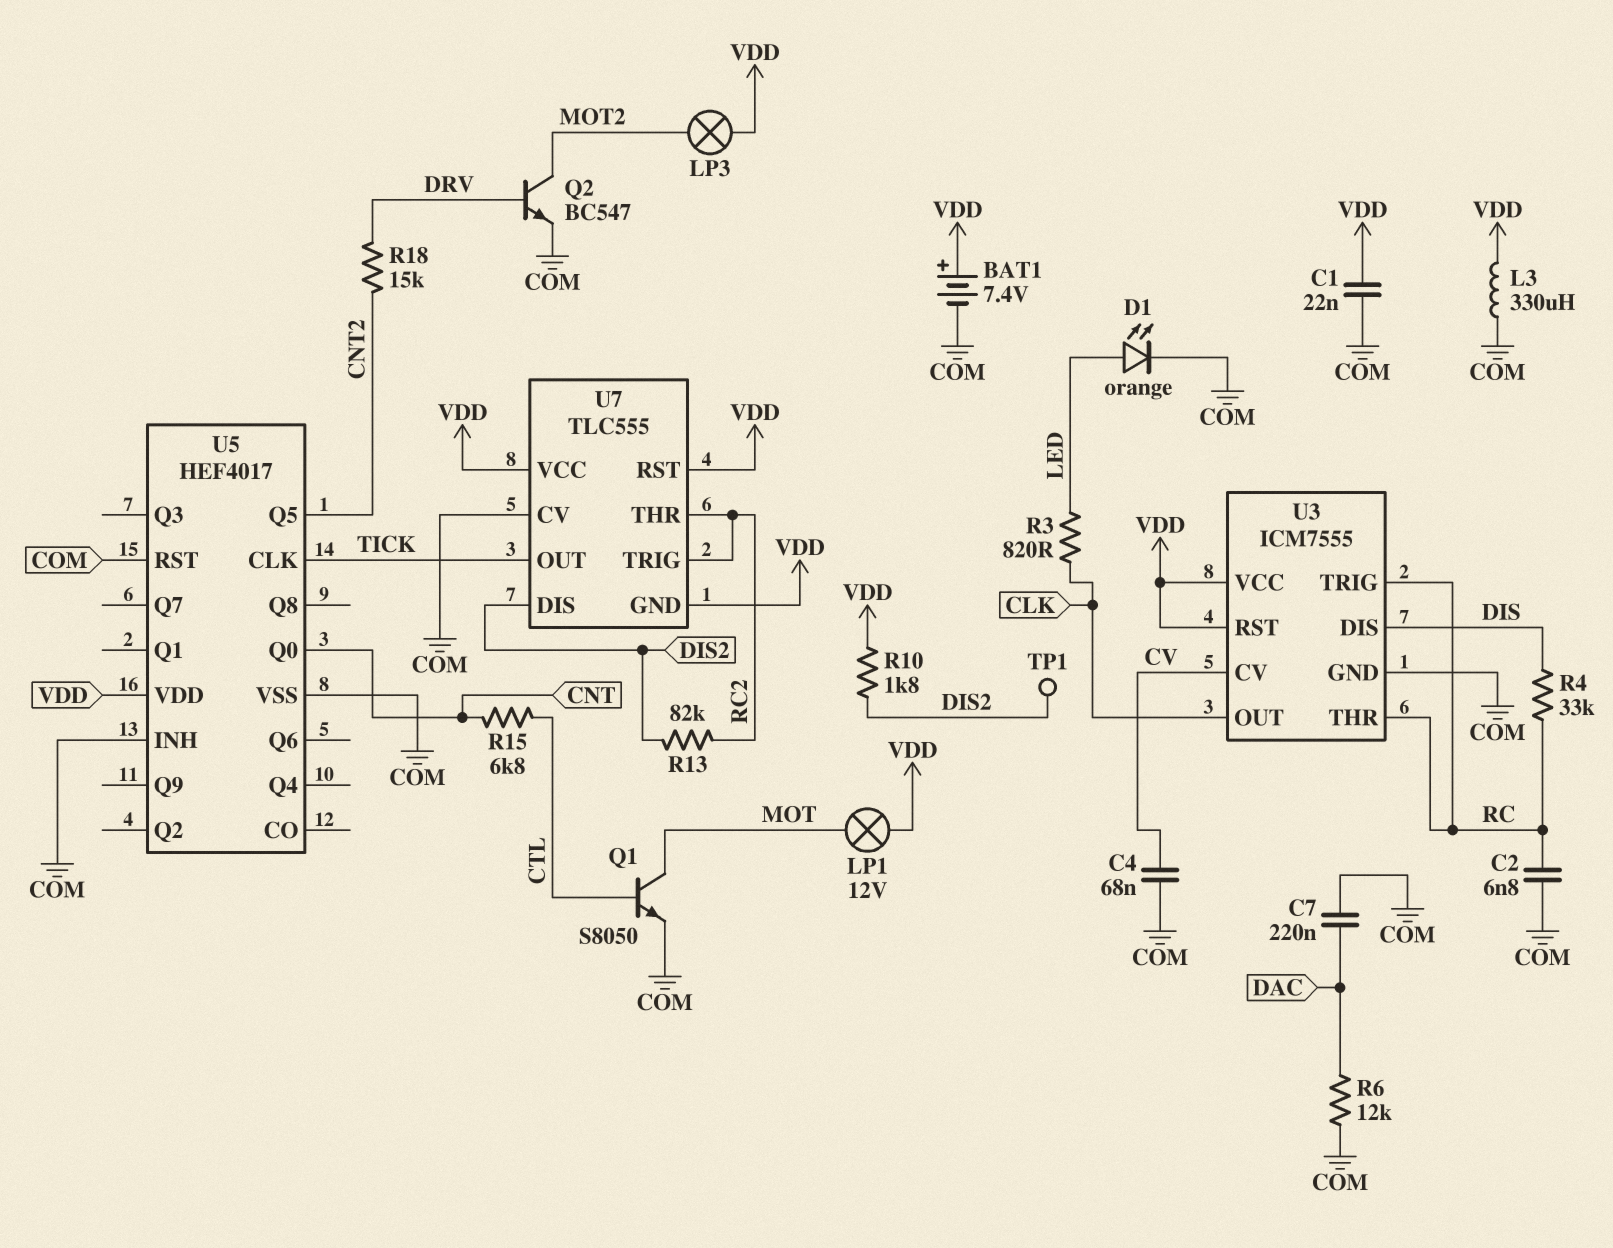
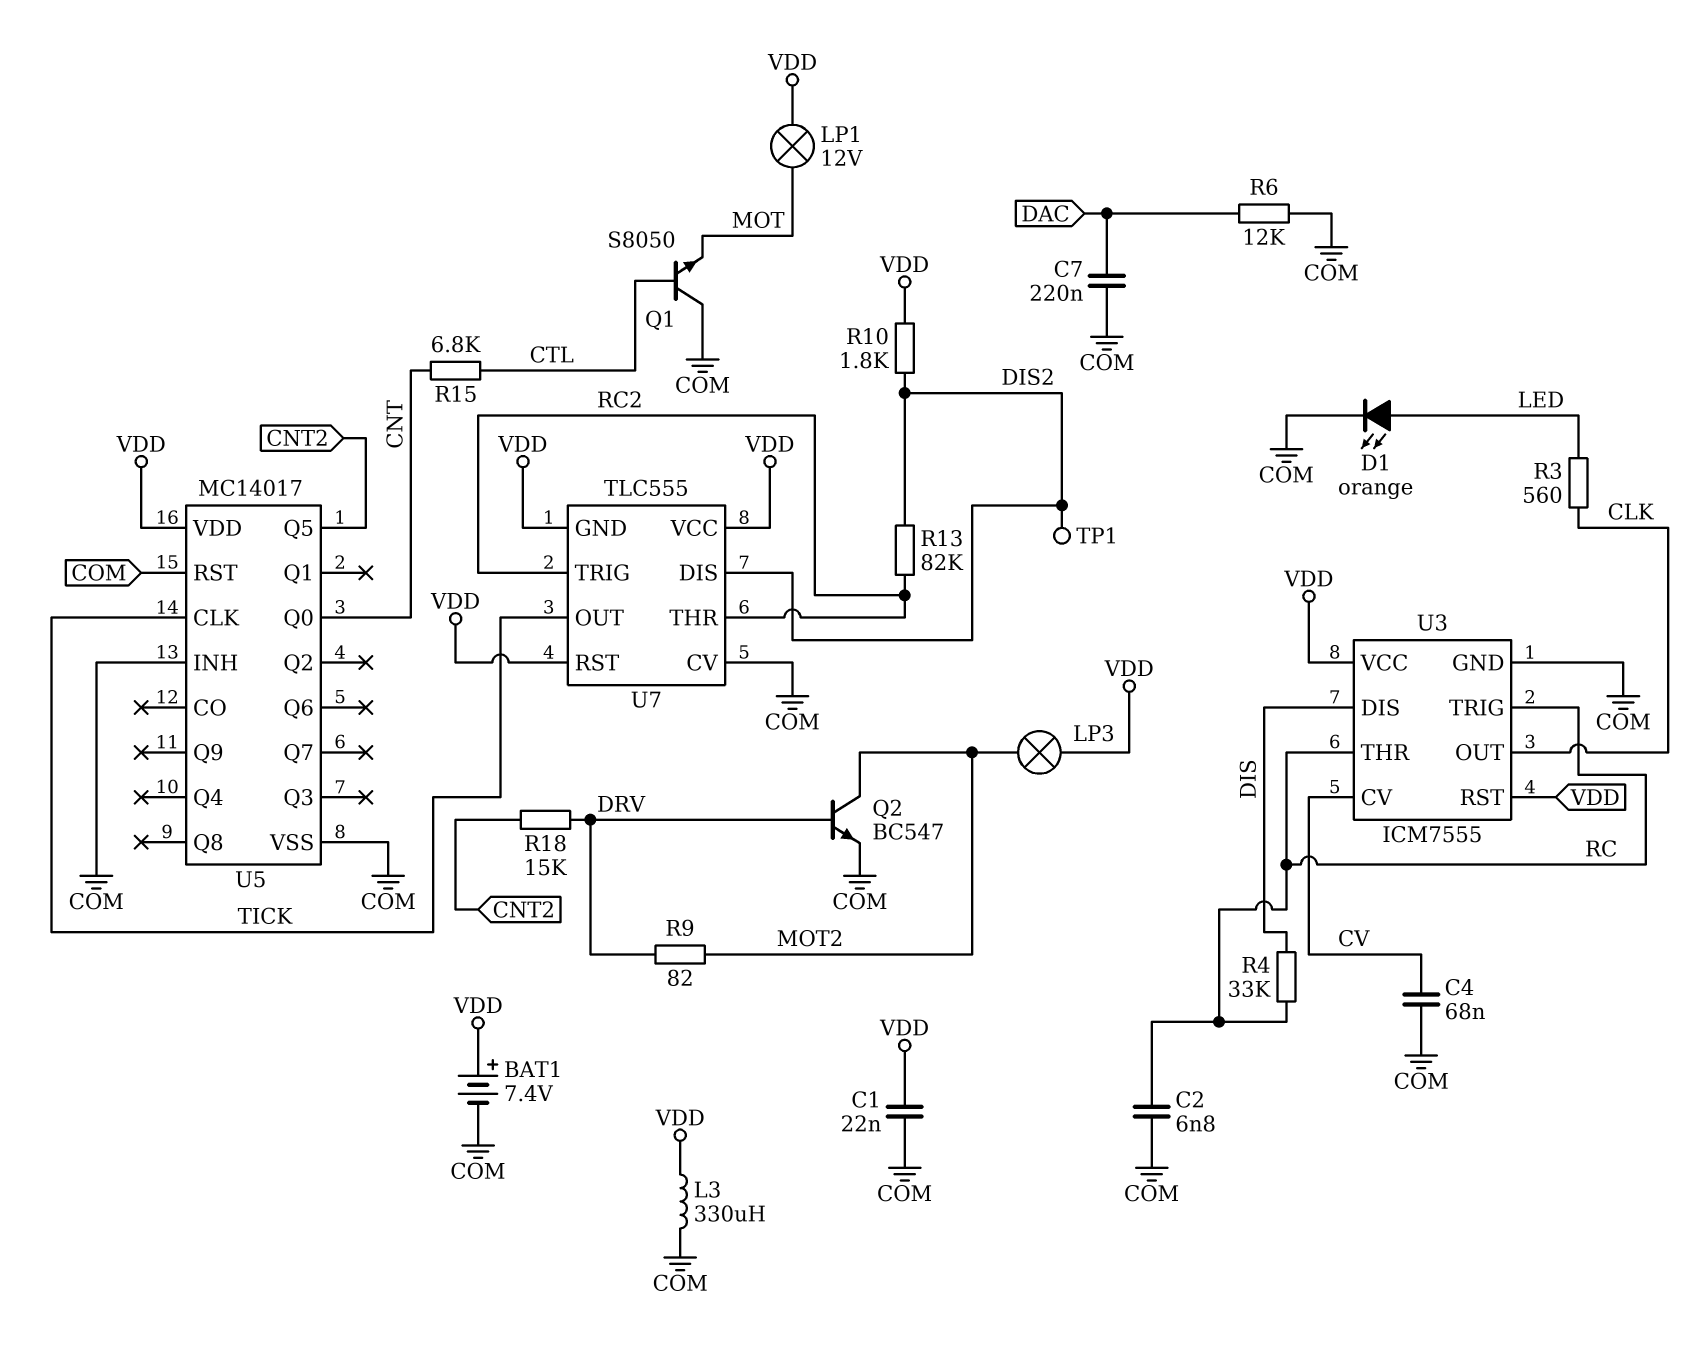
Q1: NPN S8050 (B CTL, C MOT, E COM) -> NPN S8050 (B CTL, C COM, E MOT)
R3: 820 (CLK, LED) -> 560 (CLK, LED)
R9: none -> 82 (DRV, MOT2)
U5: HEF4017 -> MC14017

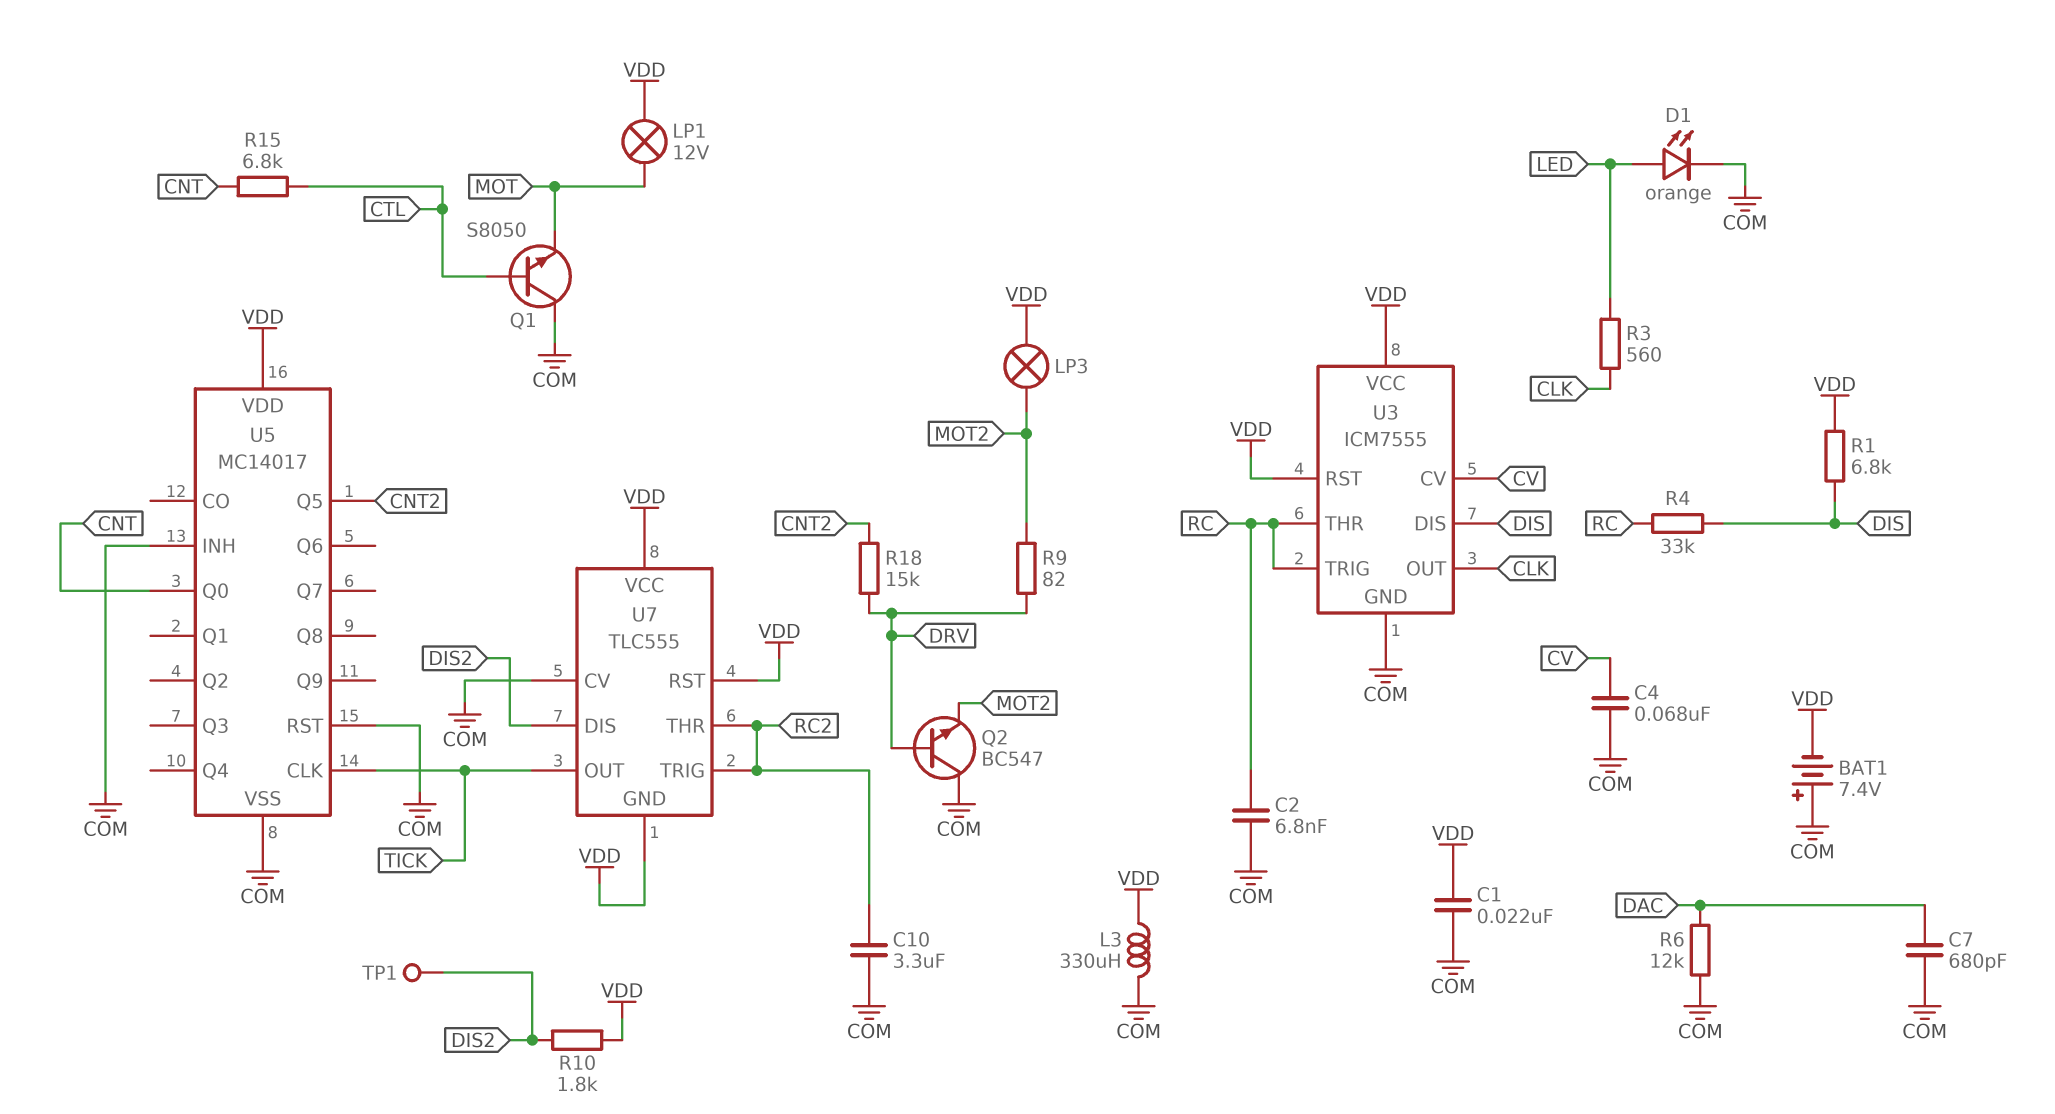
BAT1: 7.4V (plus VDD, minus COM) -> 7.4V (plus COM, minus VDD)
C7: 220nF (COM, DAC) -> 680pF (COM, DAC)
C10: none -> 3.3uF (COM, RC2)
Q2: NPN BC547 (B DRV, C MOT2, E COM) -> NPN BC547 (B DRV, C COM, E MOT2)
R1: none -> 6.8k (DIS, VDD)
R13: 82k (DIS2, RC2) -> none

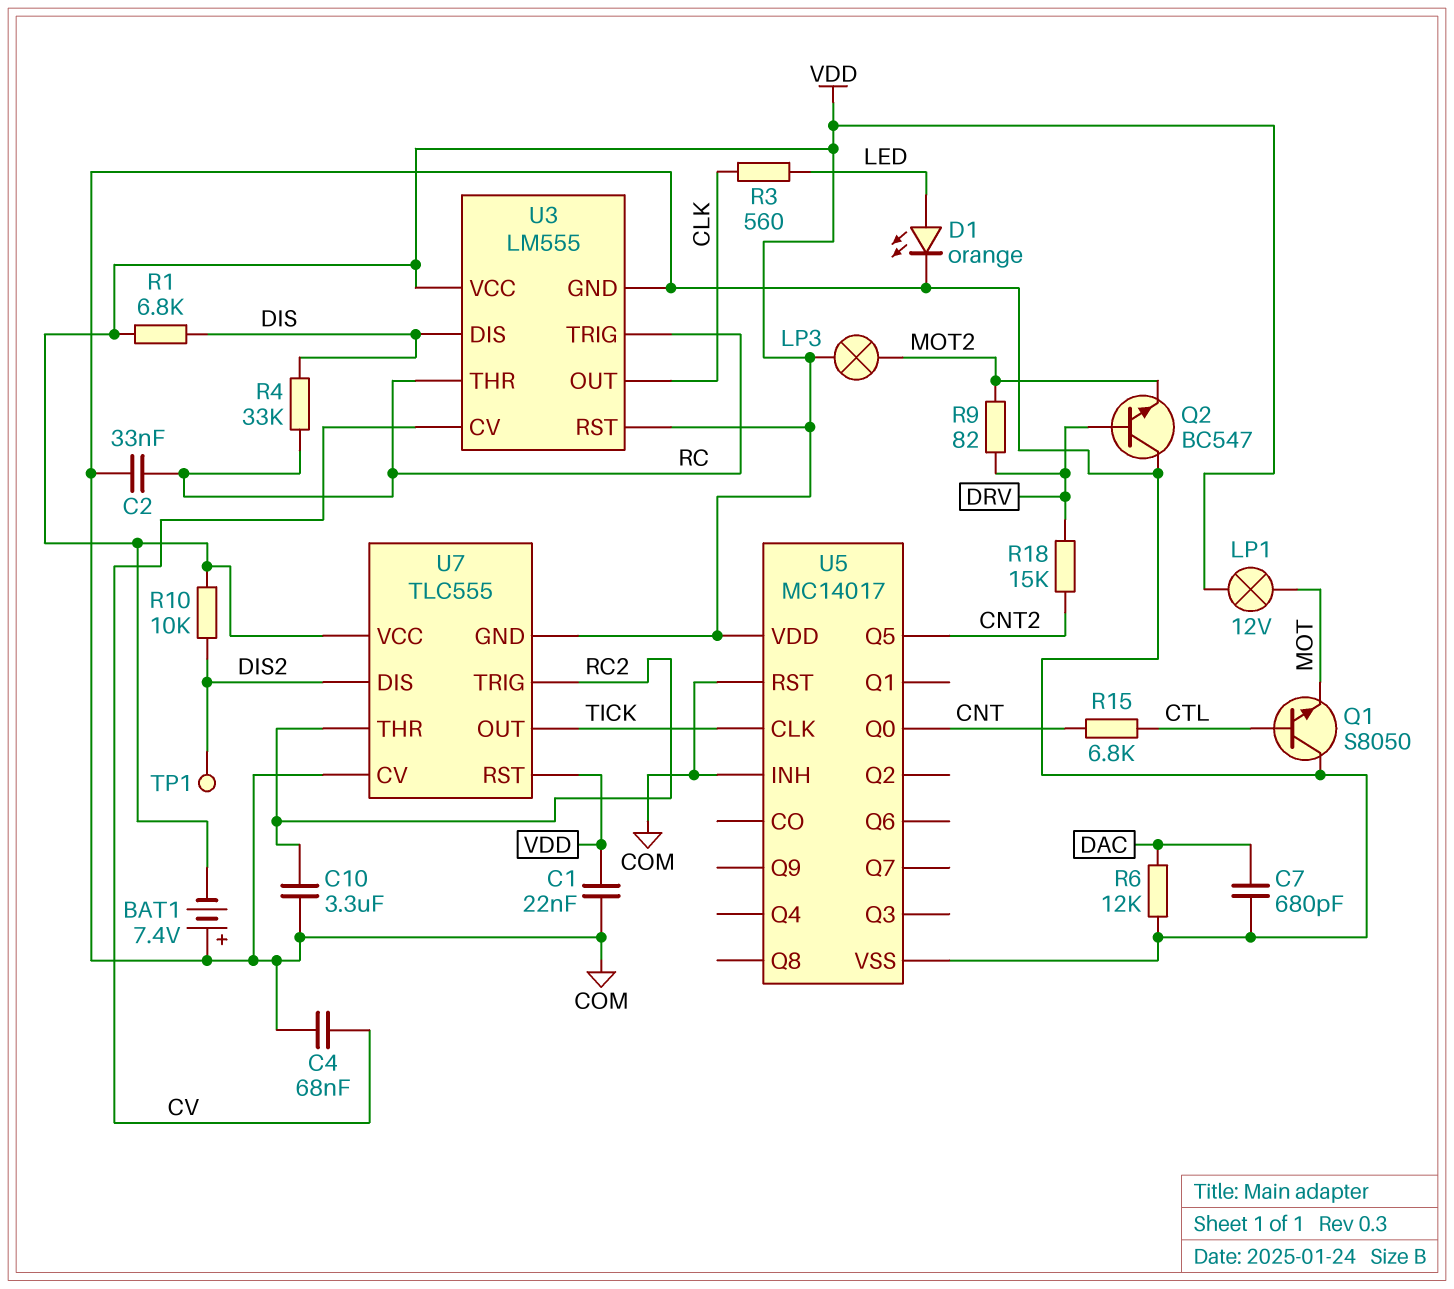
C2: 6.8nF (COM, RC) -> 33nF (COM, RC)
L3: 330uH (COM, VDD) -> none
R10: 1.8k (DIS2, VDD) -> 10k (DIS2, VDD)
U3: ICM7555 -> LM555

